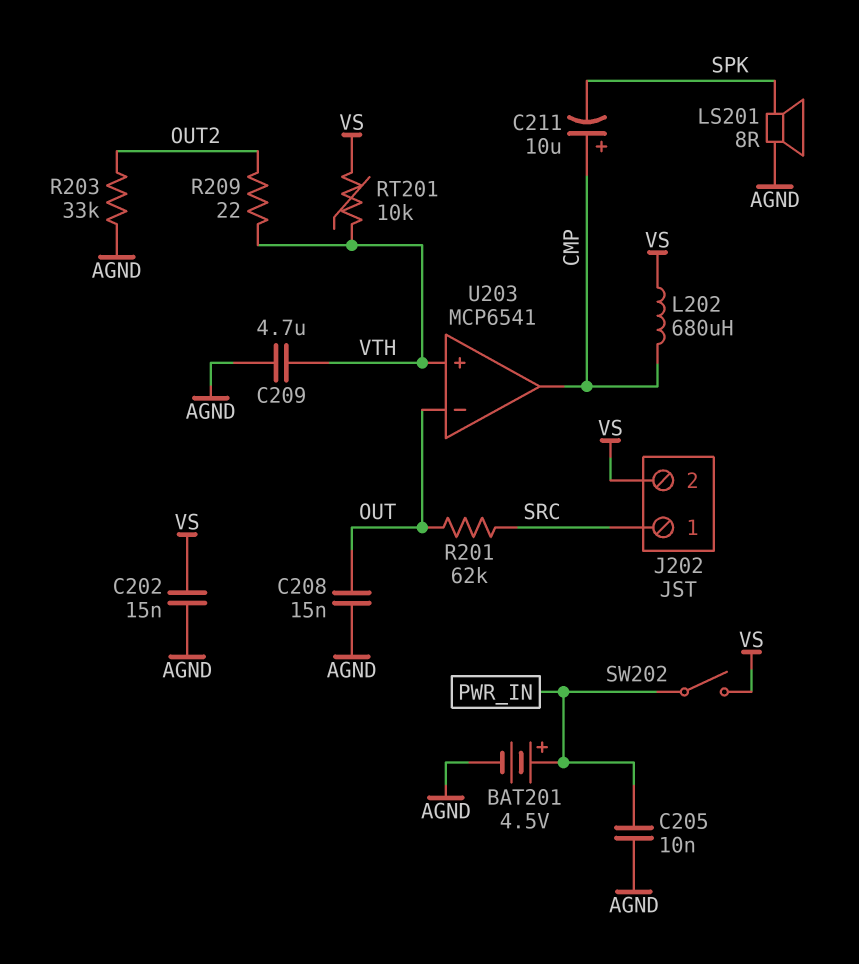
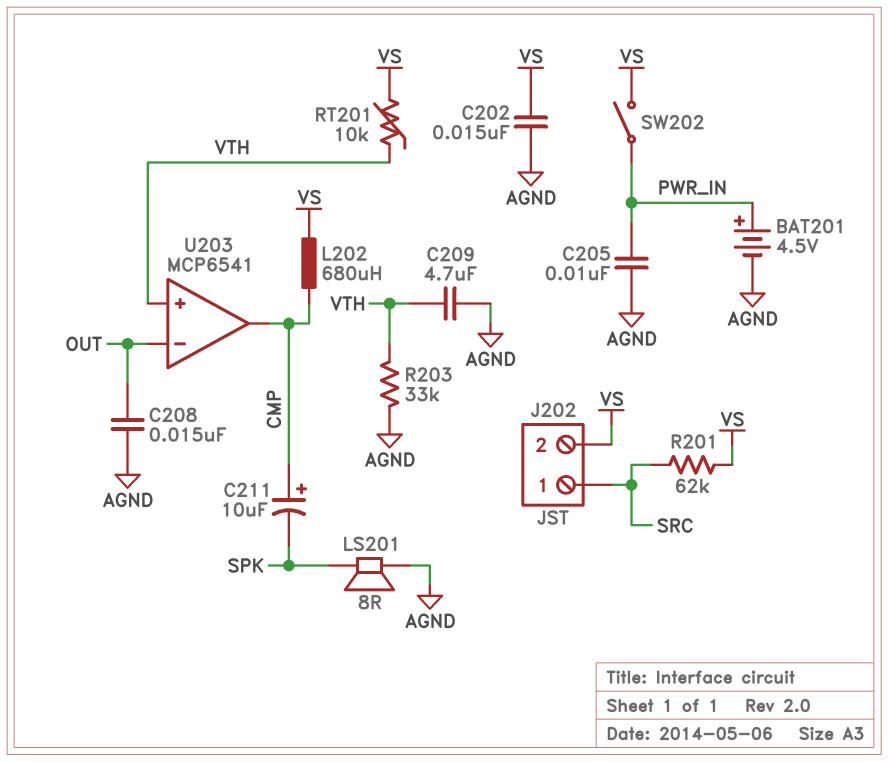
R201: 62k (OUT, SRC) -> 62k (SRC, VS)
R203: 33k (AGND, OUT2) -> 33k (AGND, VTH)
R209: 22 (OUT2, VTH) -> none

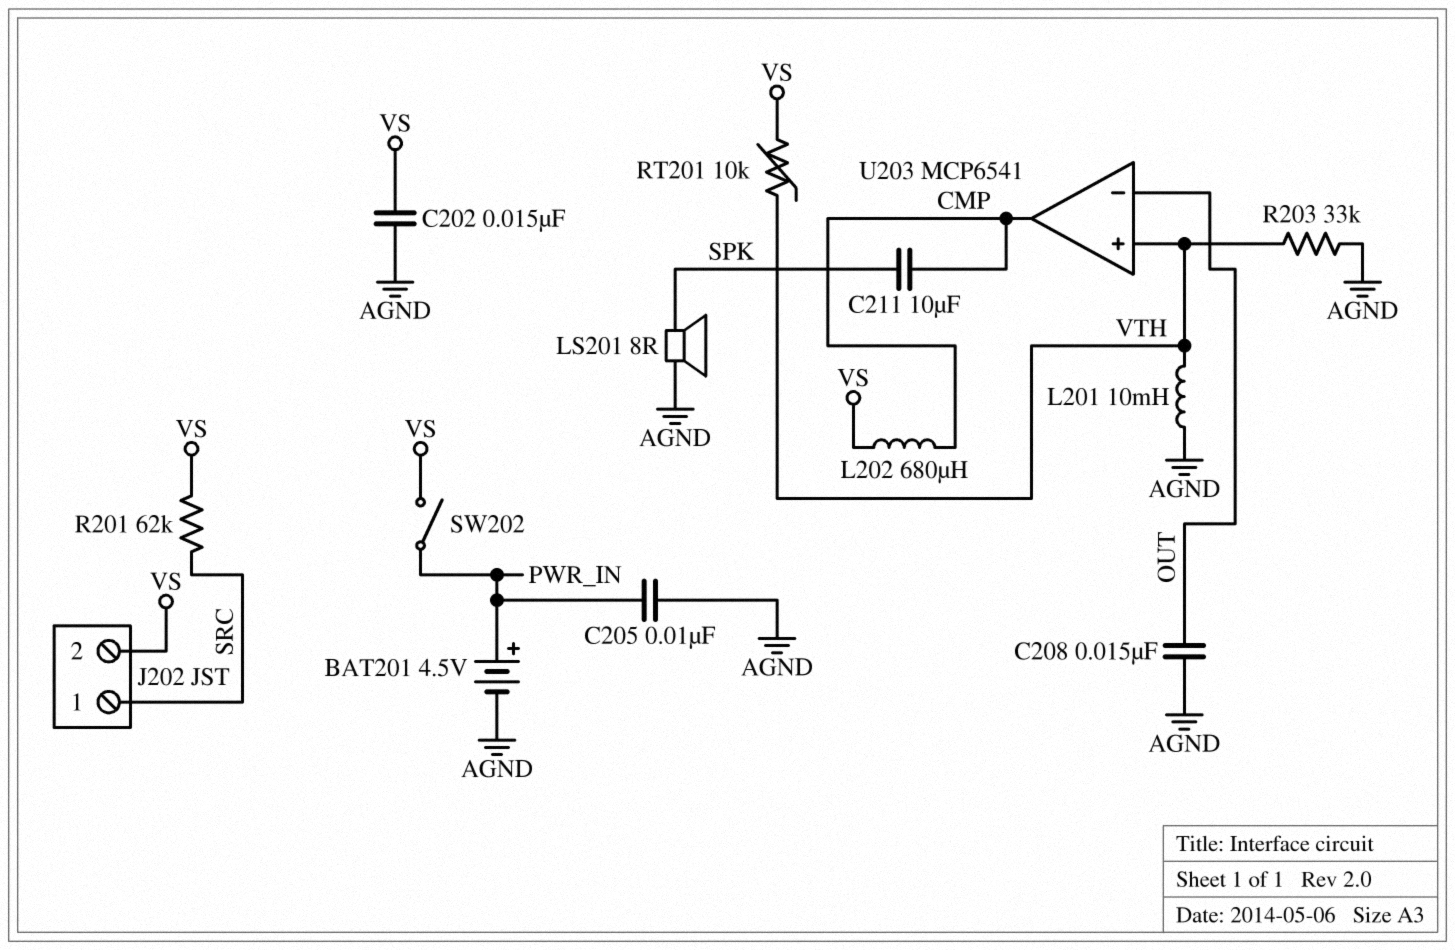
C209: 4.7uF (AGND, VTH) -> none
C211: 10uF (plus CMP, minus SPK) -> 10uF (CMP, SPK)
L201: none -> 10mH (AGND, VTH)

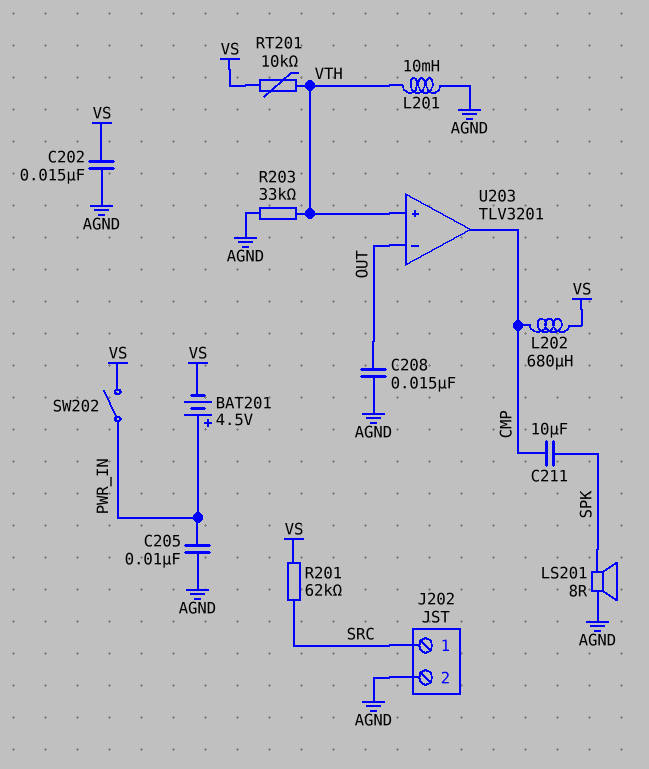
BAT201: 4.5V (plus PWR_IN, minus AGND) -> 4.5V (plus PWR_IN, minus VS)
J202 pin 2: VS -> AGND
U203: MCP6541 -> TLV3201

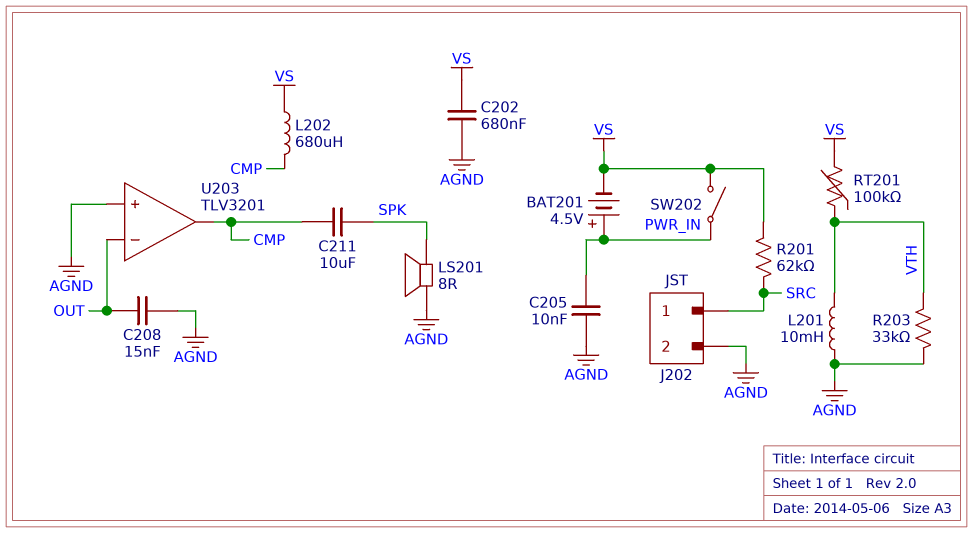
C202: 15nF (AGND, VS) -> 680nF (AGND, VS)
RT201: 10k (VS, VTH) -> 100k (VS, VTH)
U203 pin in+: VTH -> AGND

